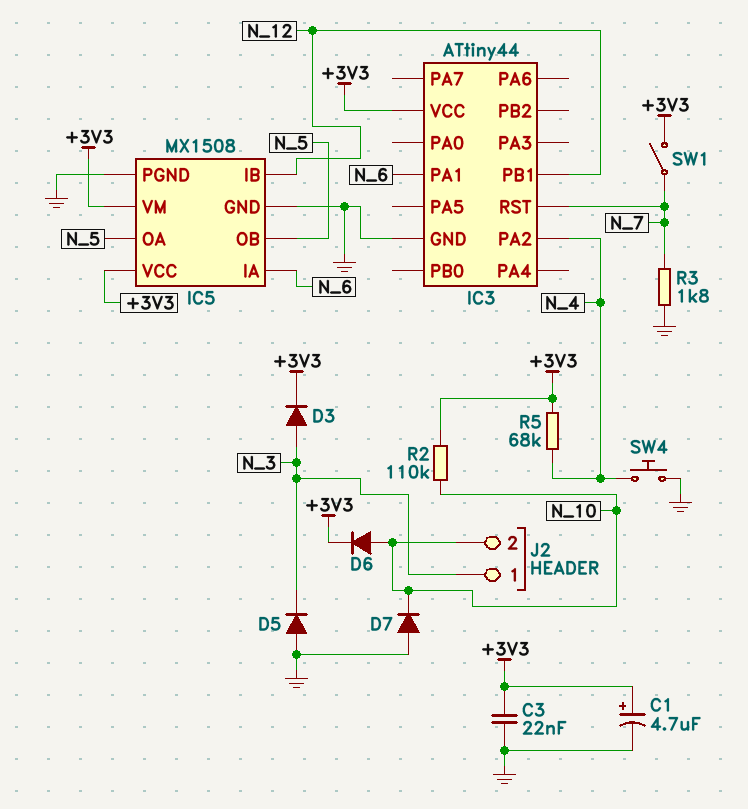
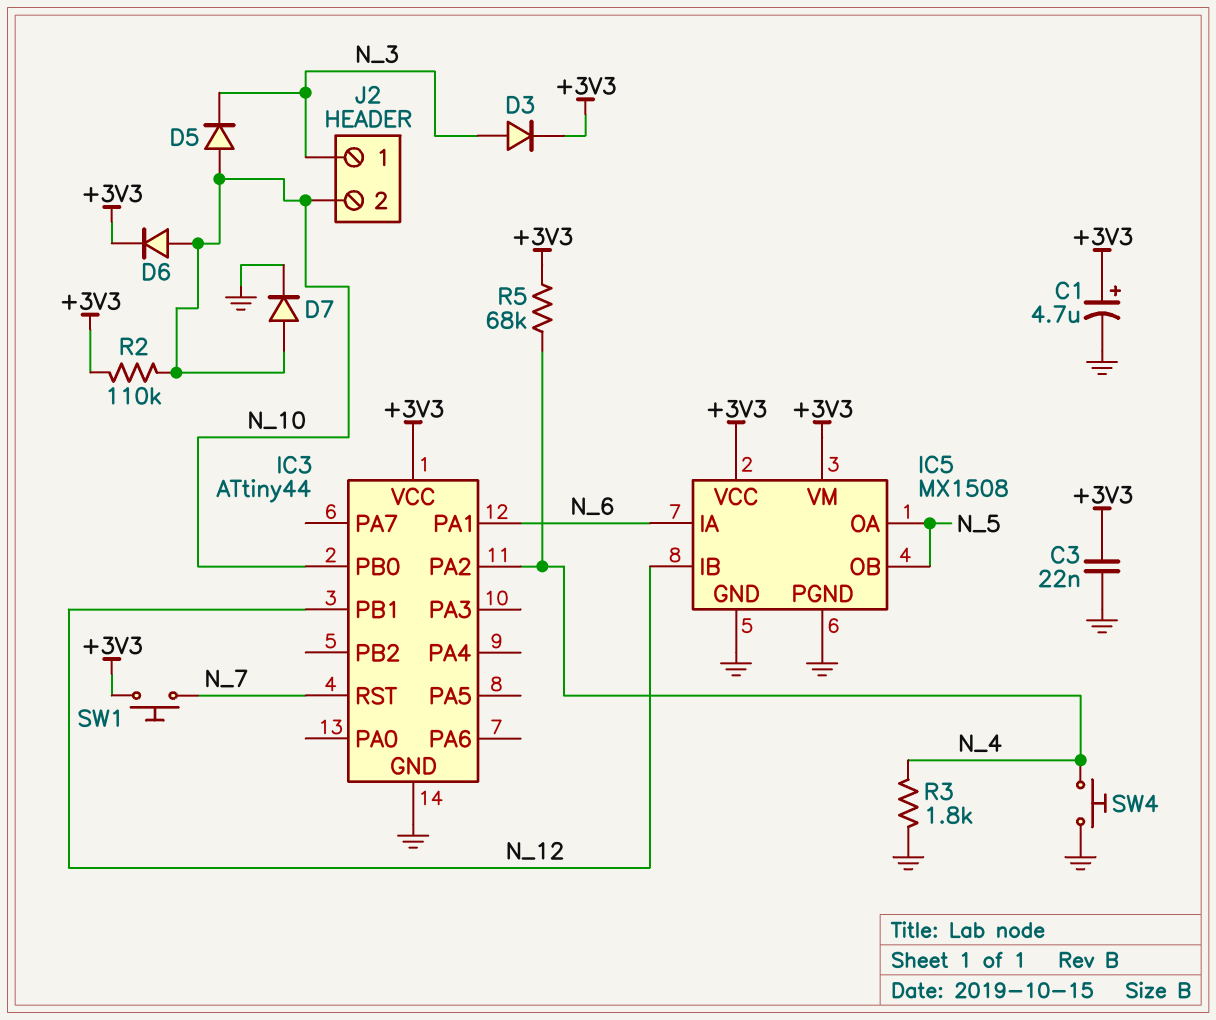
D5: diode (A GND, K N_3) -> diode (A N_10, K N_3)
D7: diode (A GND, K N_10) -> diode (A N_10, K GND)
IC3 pin PB0: none -> N_10
R3: 1.8k (GND, N_7) -> 1.8k (GND, N_4)
SW1: switch (+3V3, N_7) -> button (+3V3, N_7)

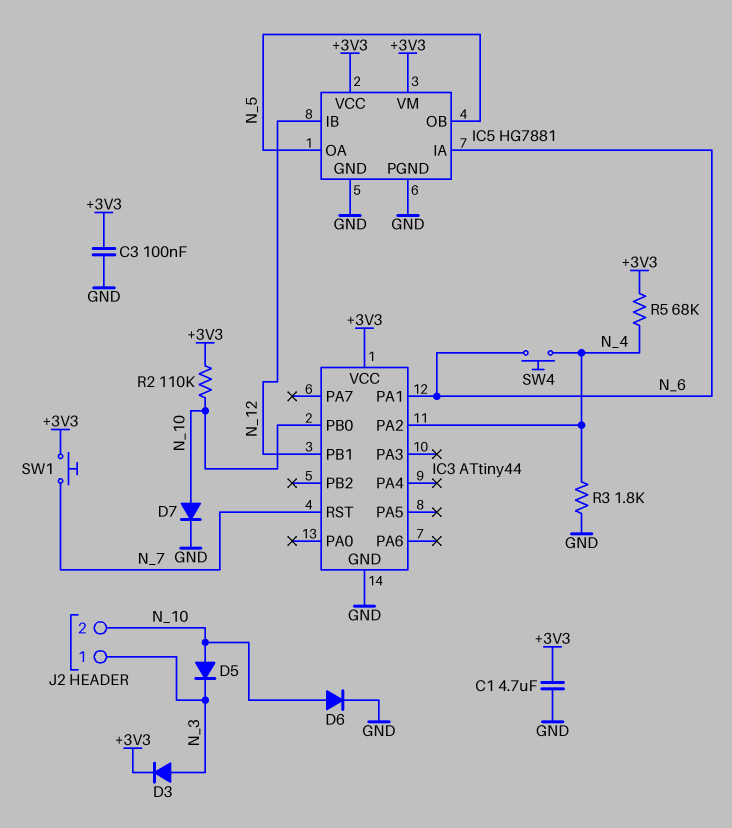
C1: 4.7uF (plus +3V3, minus GND) -> 4.7uF (+3V3, GND)
C3: 22nF (+3V3, GND) -> 100nF (+3V3, GND)
D6: diode (A N_10, K +3V3) -> diode (A N_10, K GND)
IC5: MX1508 -> HG7881
SW4: button (GND, N_4) -> button (N_4, N_6)

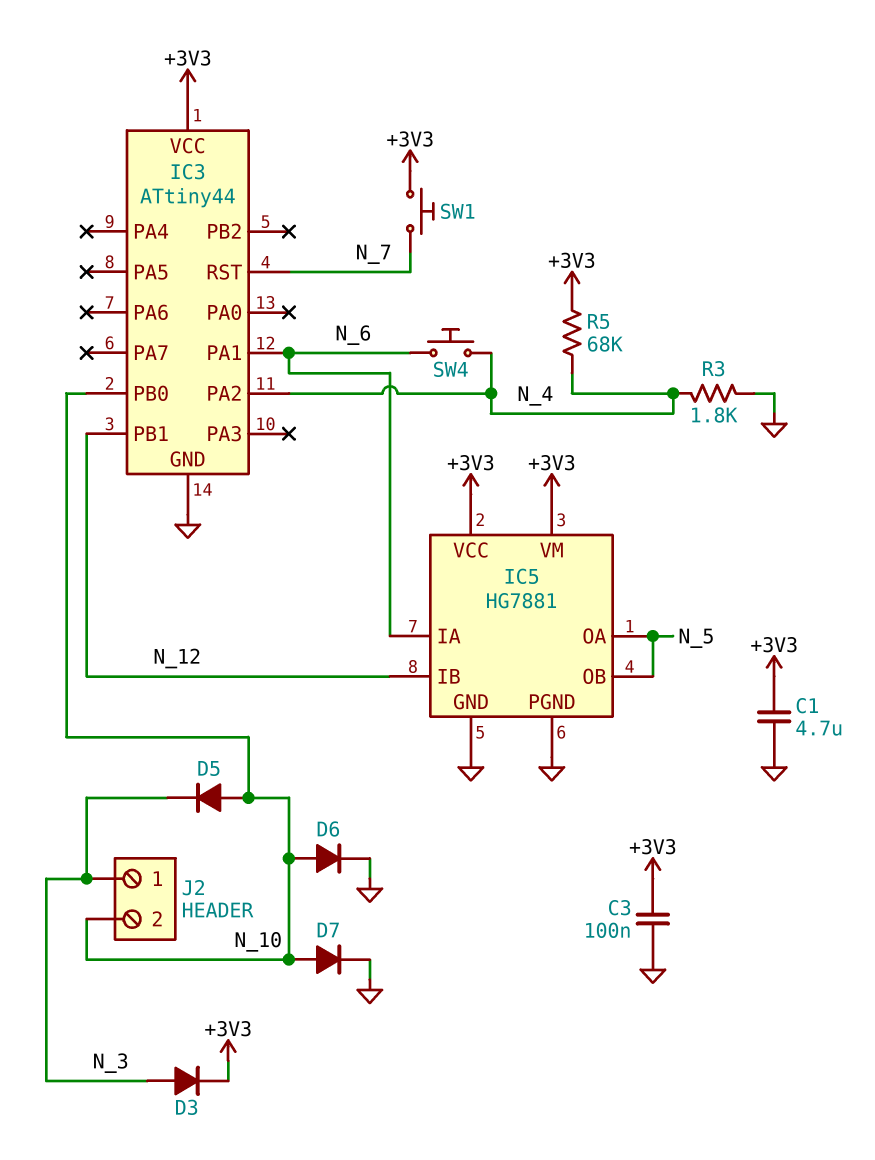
R2: 110k (+3V3, N_10) -> none

